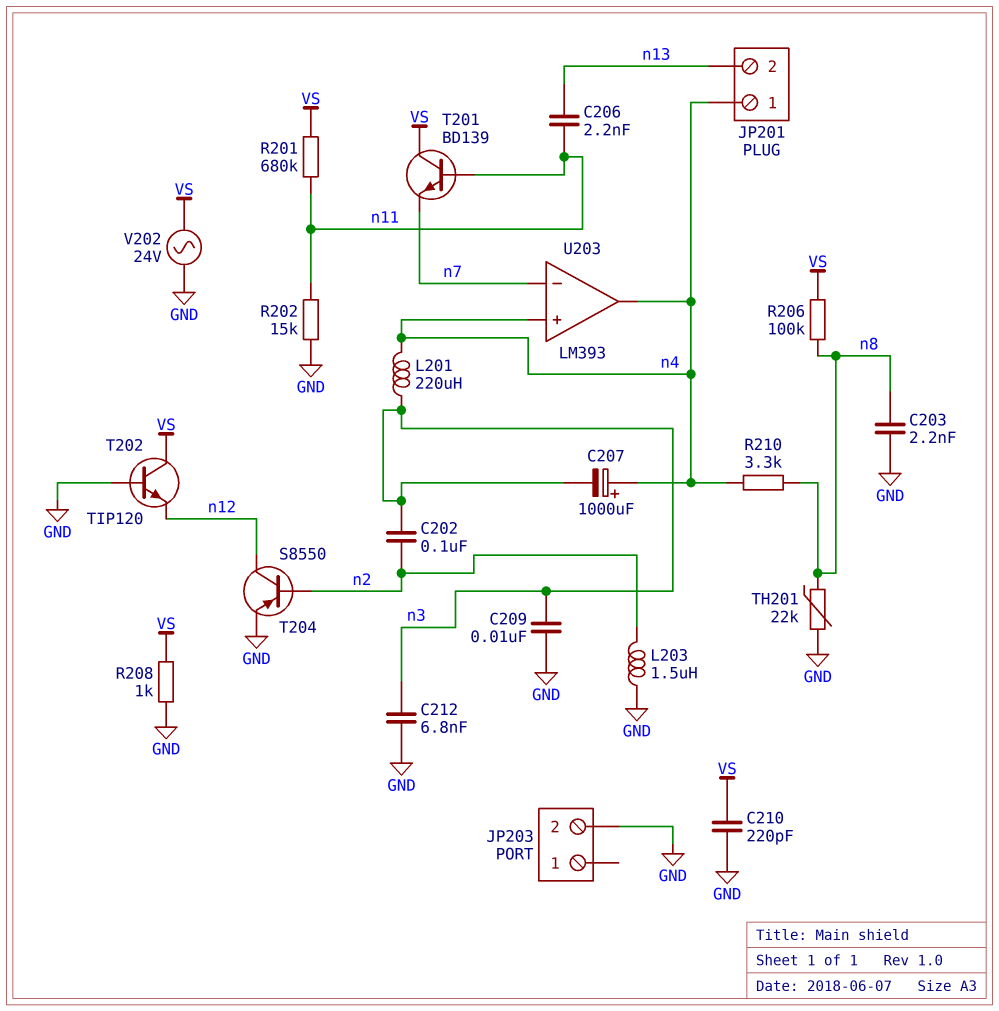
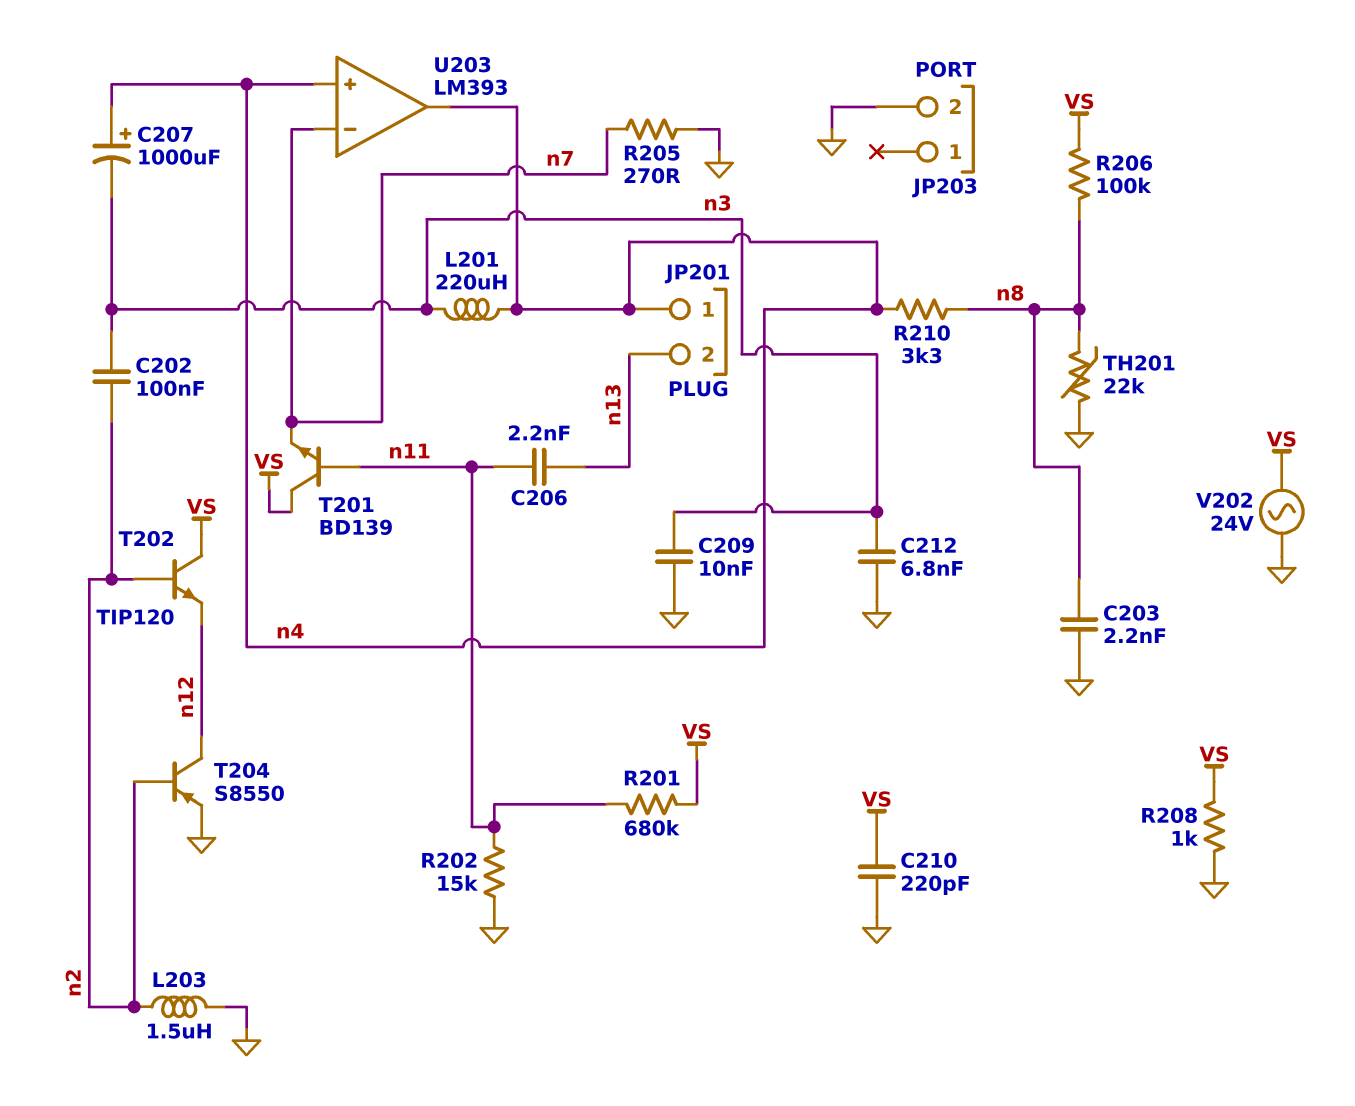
R205: none -> 270 (GND, n7)
T202: NPN TIP120 (B GND, C VS, E n12) -> NPN TIP120 (B n2, C VS, E n12)

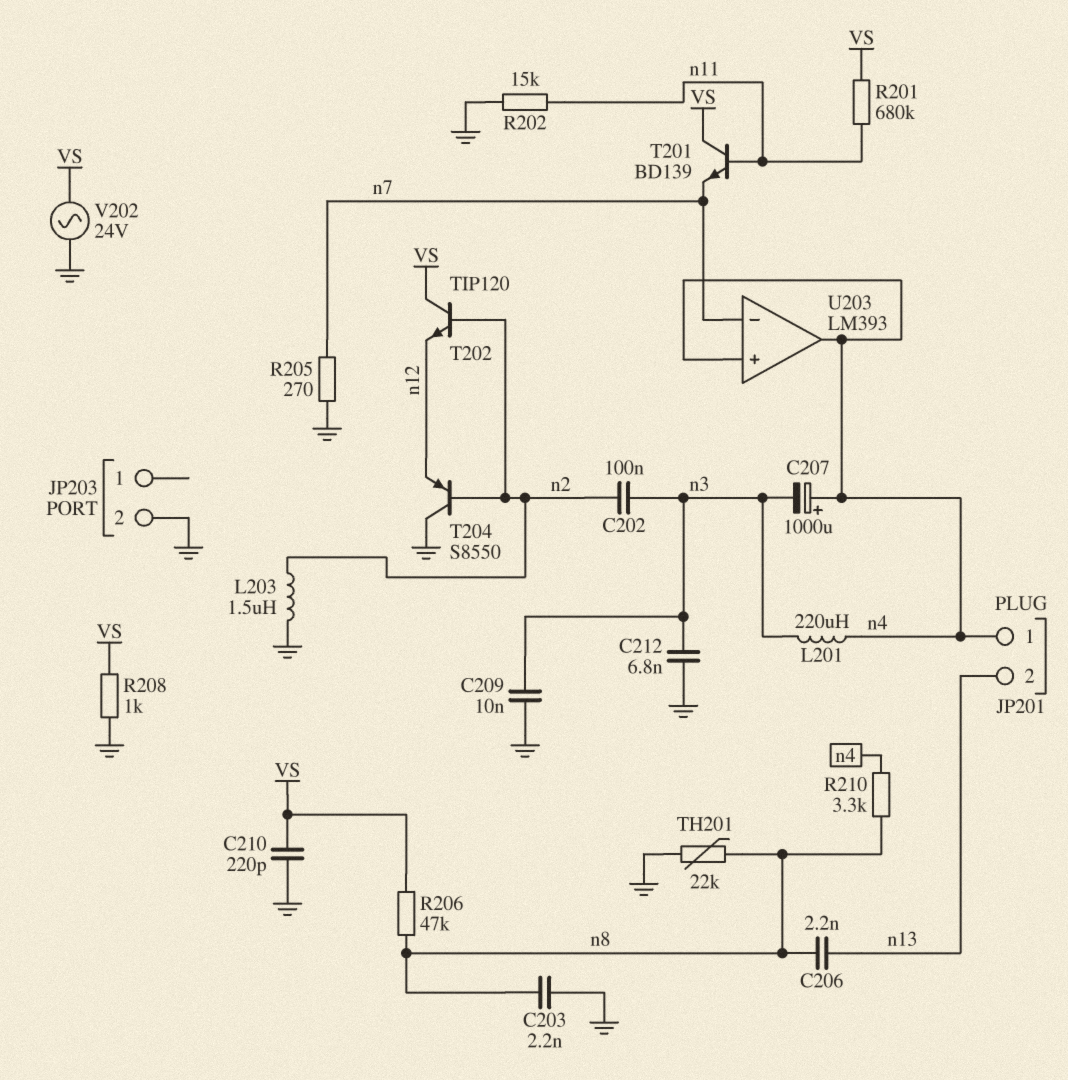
C206: 2.2nF (n11, n13) -> 2.2nF (n8, n13)
R206: 100k (VS, n8) -> 47k (VS, n8)
T204: PNP S8550 (B n2, C n12, E GND) -> PNP S8550 (B n2, C GND, E n12)

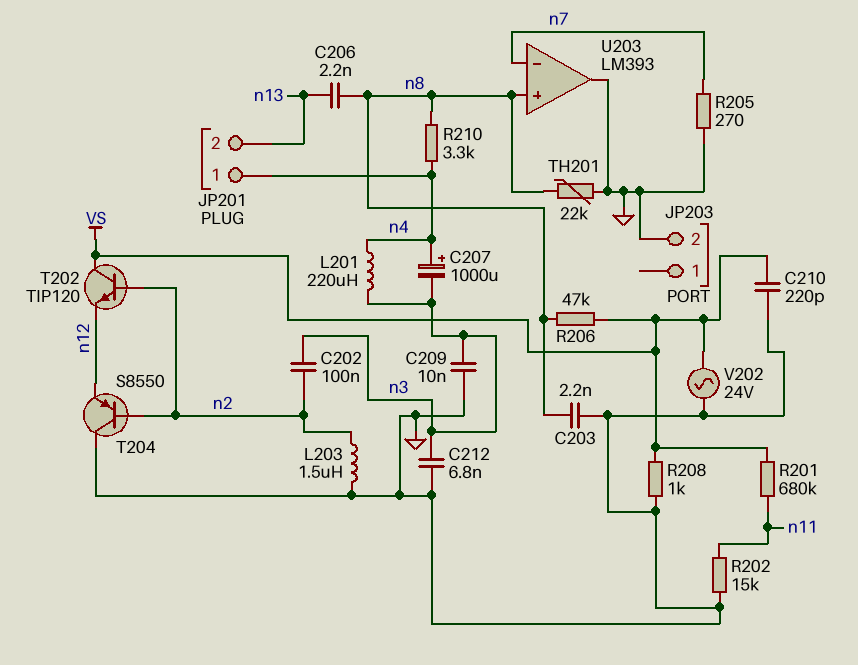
T201: NPN BD139 (B n11, C VS, E n7) -> none
U203 pin in+: n4 -> n8
U203 pin out: n4 -> GND

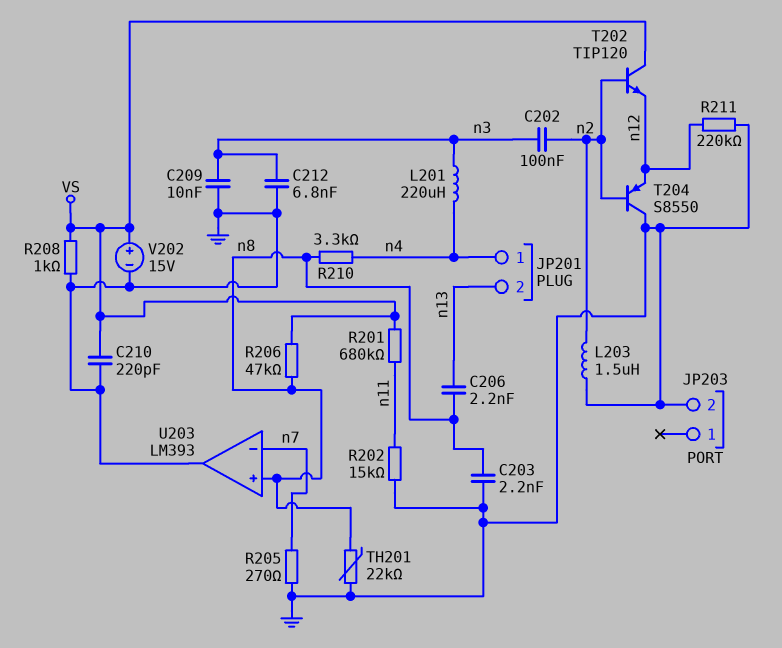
C207: 1000uF (plus n4, minus n3) -> none
R211: none -> 220k (GND, n12)
V202: AC 24V (GND, VS) -> 15V (plus VS, minus GND)

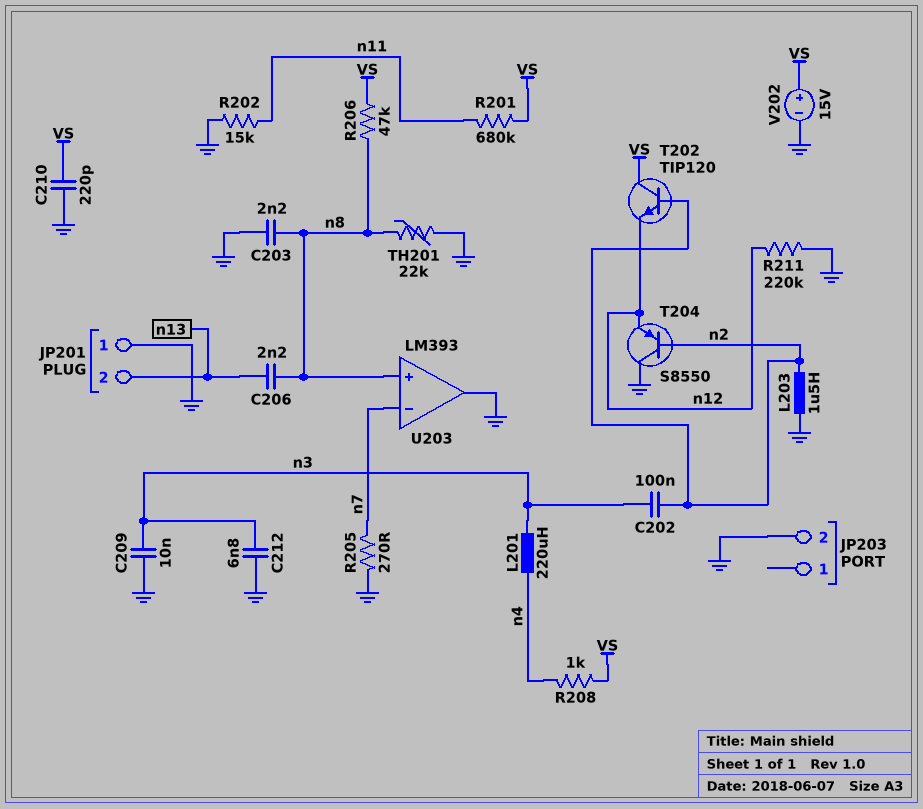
JP201 pin 1: n4 -> GND
R208: 1k (GND, VS) -> 1k (VS, n4)
R210: 3.3k (n4, n8) -> none

